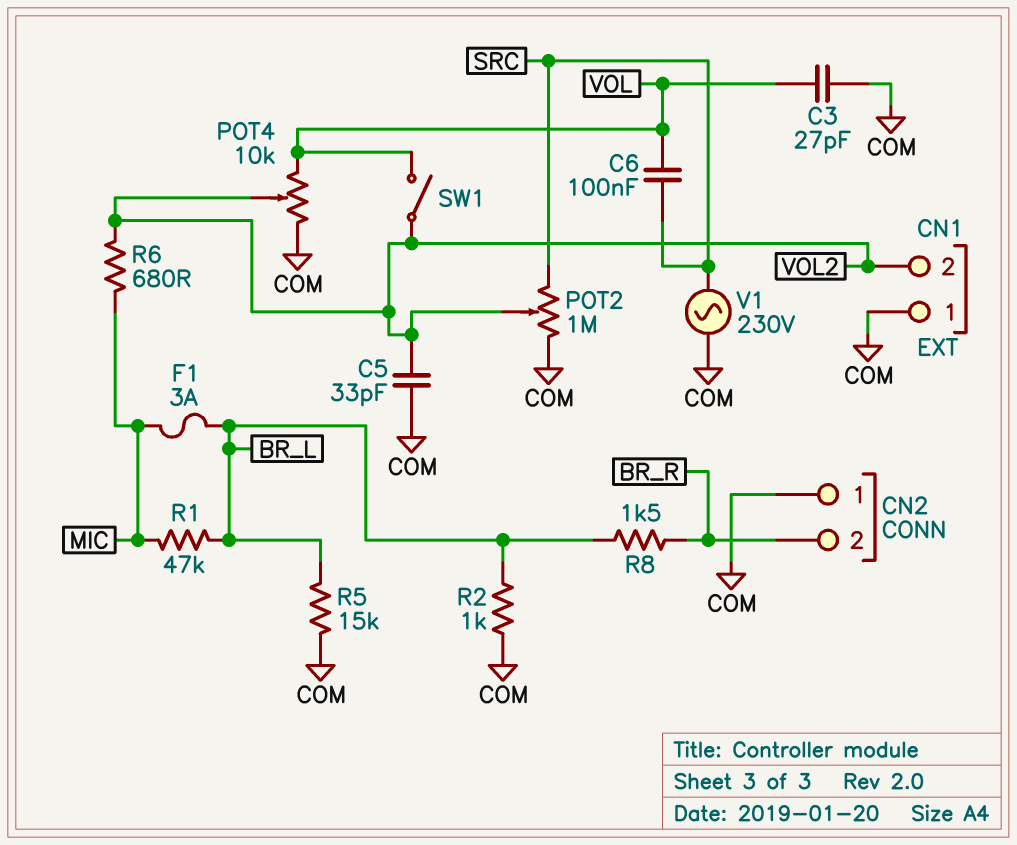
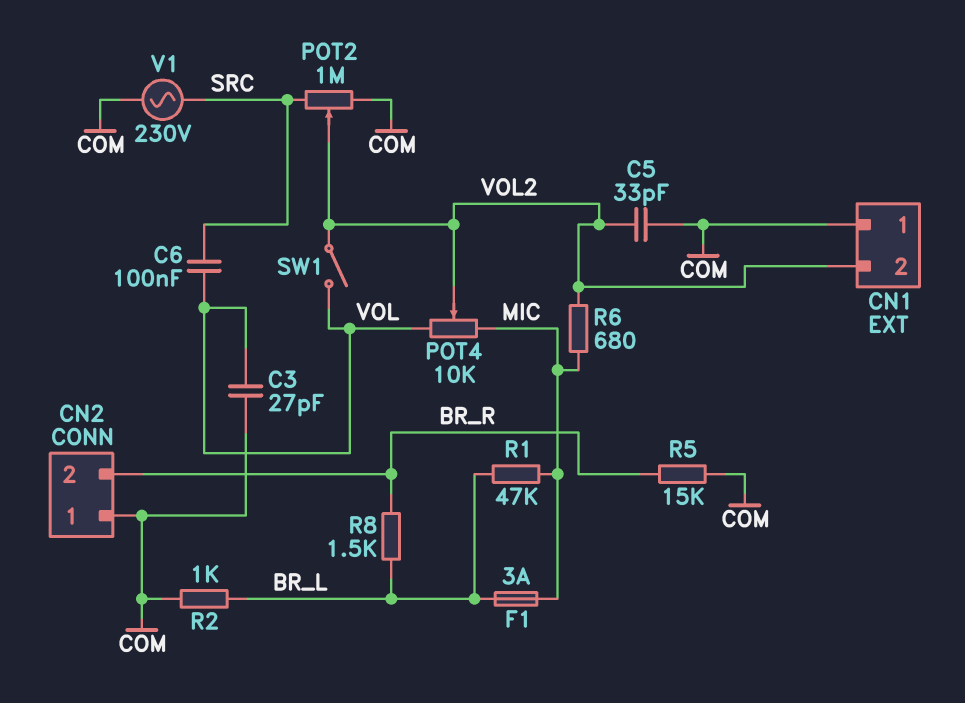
POT4: 10k (COM, VOL, wiper VOL2) -> 10k (MIC, VOL, wiper VOL2)
R5: 15k (BR_L, COM) -> 15k (BR_R, COM)

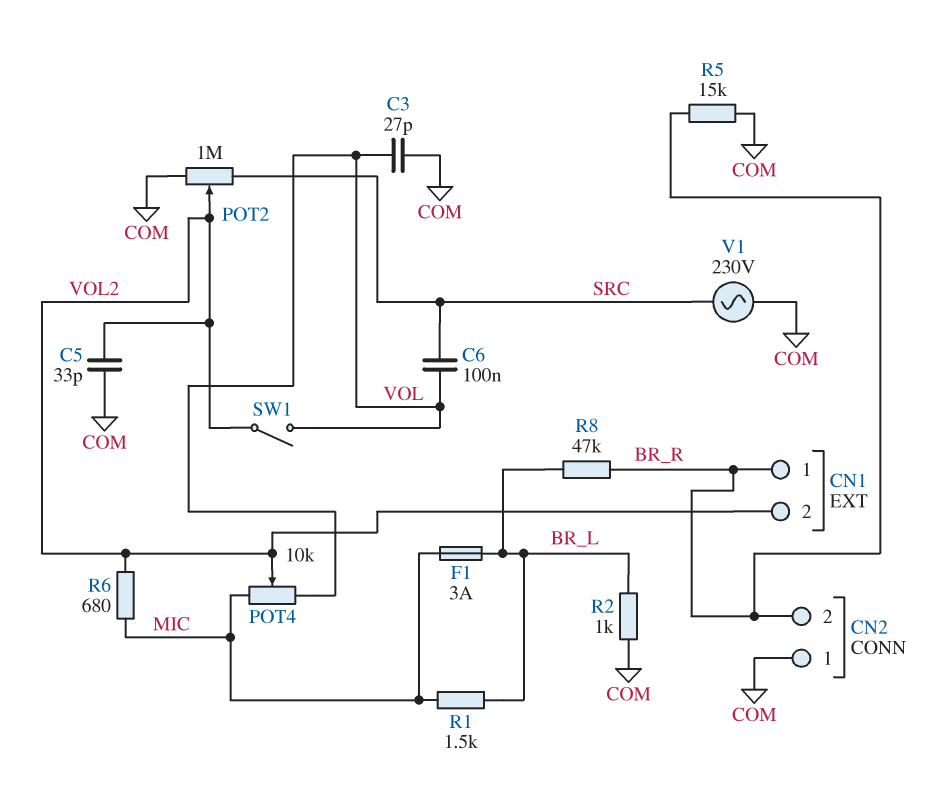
CN1 pin 1: COM -> BR_R
R1: 47k (BR_L, MIC) -> 1.5k (BR_L, MIC)
R8: 1.5k (BR_L, BR_R) -> 47k (BR_L, BR_R)

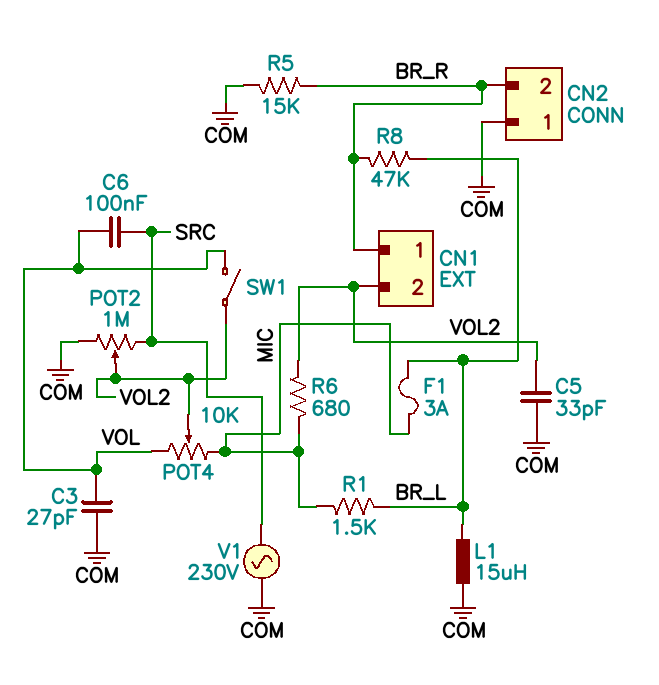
L1: none -> 15uH (BR_L, COM)
R2: 1k (BR_L, COM) -> none

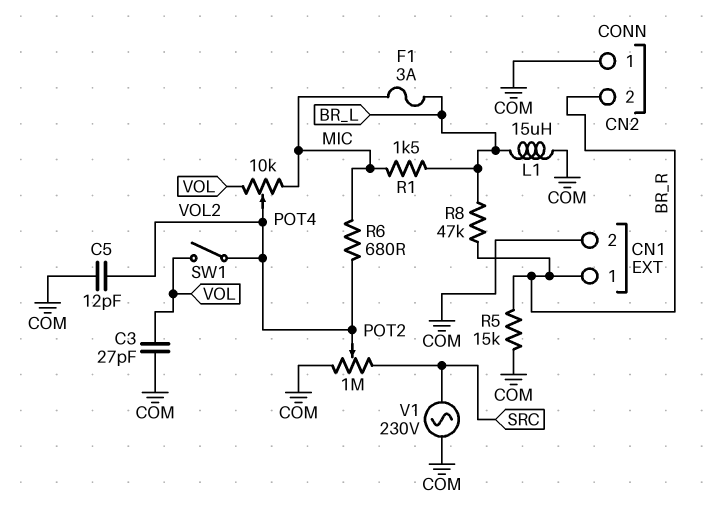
C5: 33pF (COM, VOL2) -> 12pF (COM, VOL2)
C6: 100nF (SRC, VOL) -> none
CN1 pin 2: VOL2 -> COM

